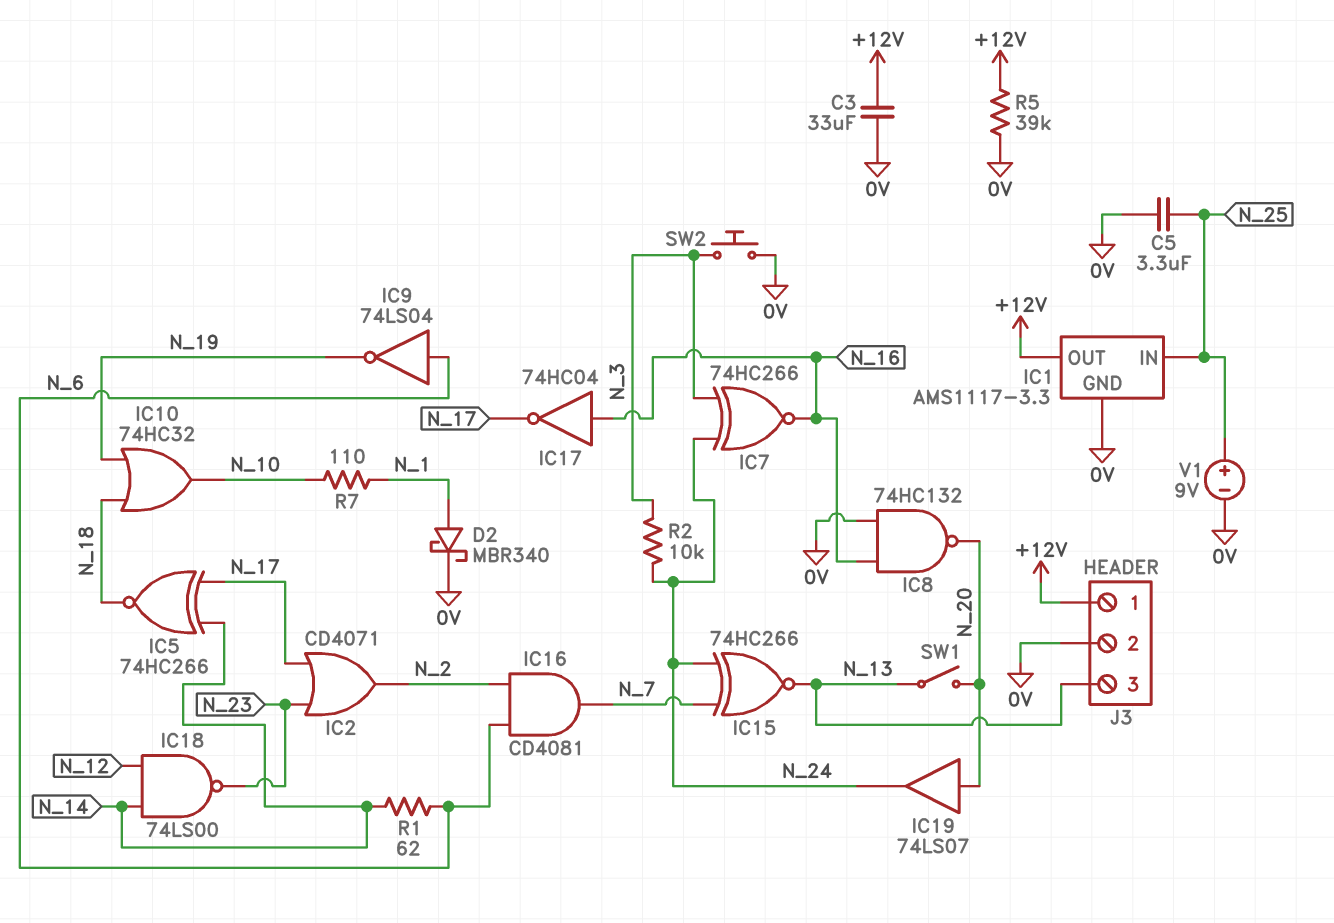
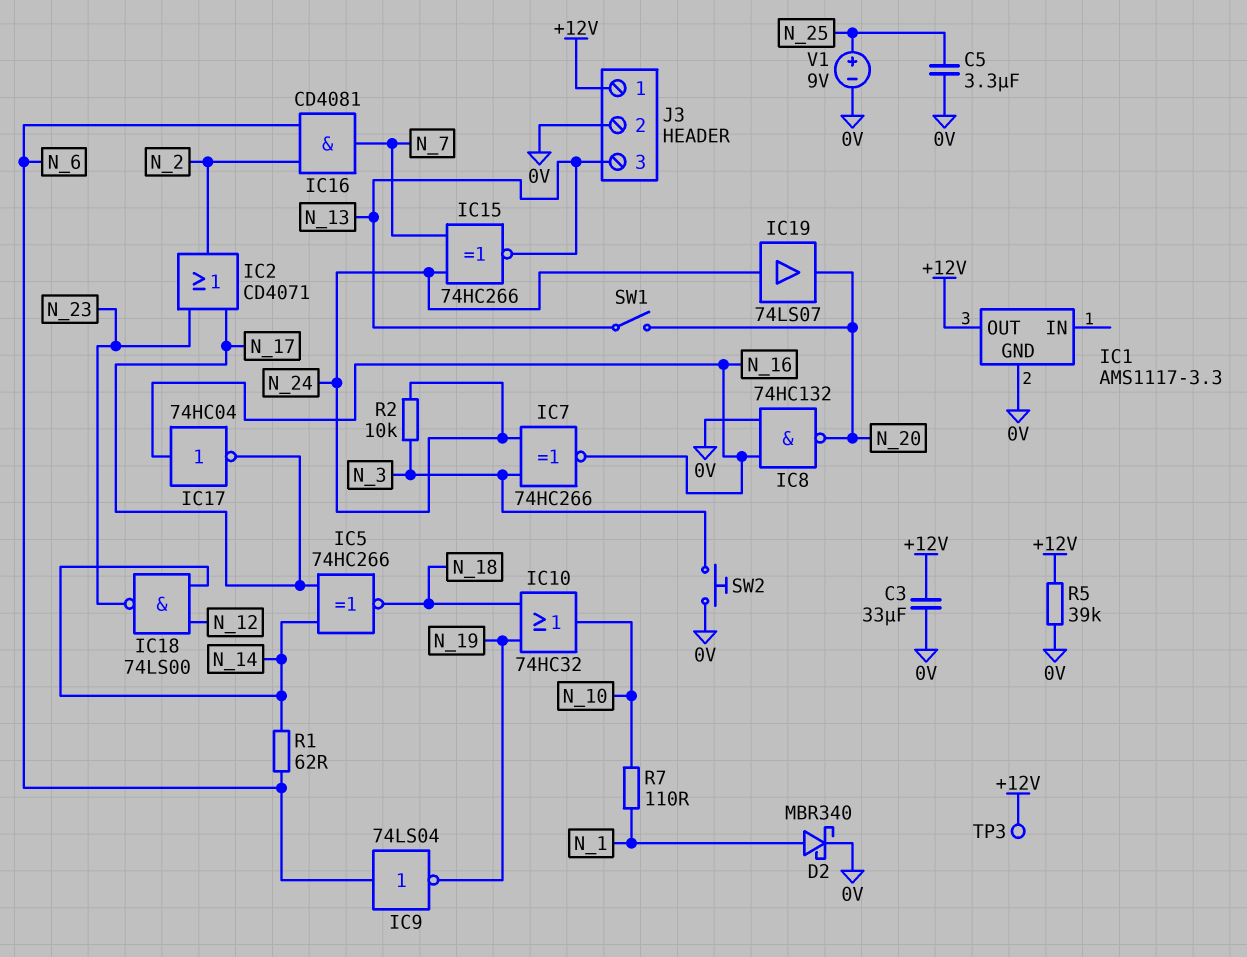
IC1 pin IN: N_25 -> none
IC19: buffer 74LS07 (in N_20, out N_24) -> buffer 74LS07 (in N_24, out N_20)
TP3: none -> test point (+12V)

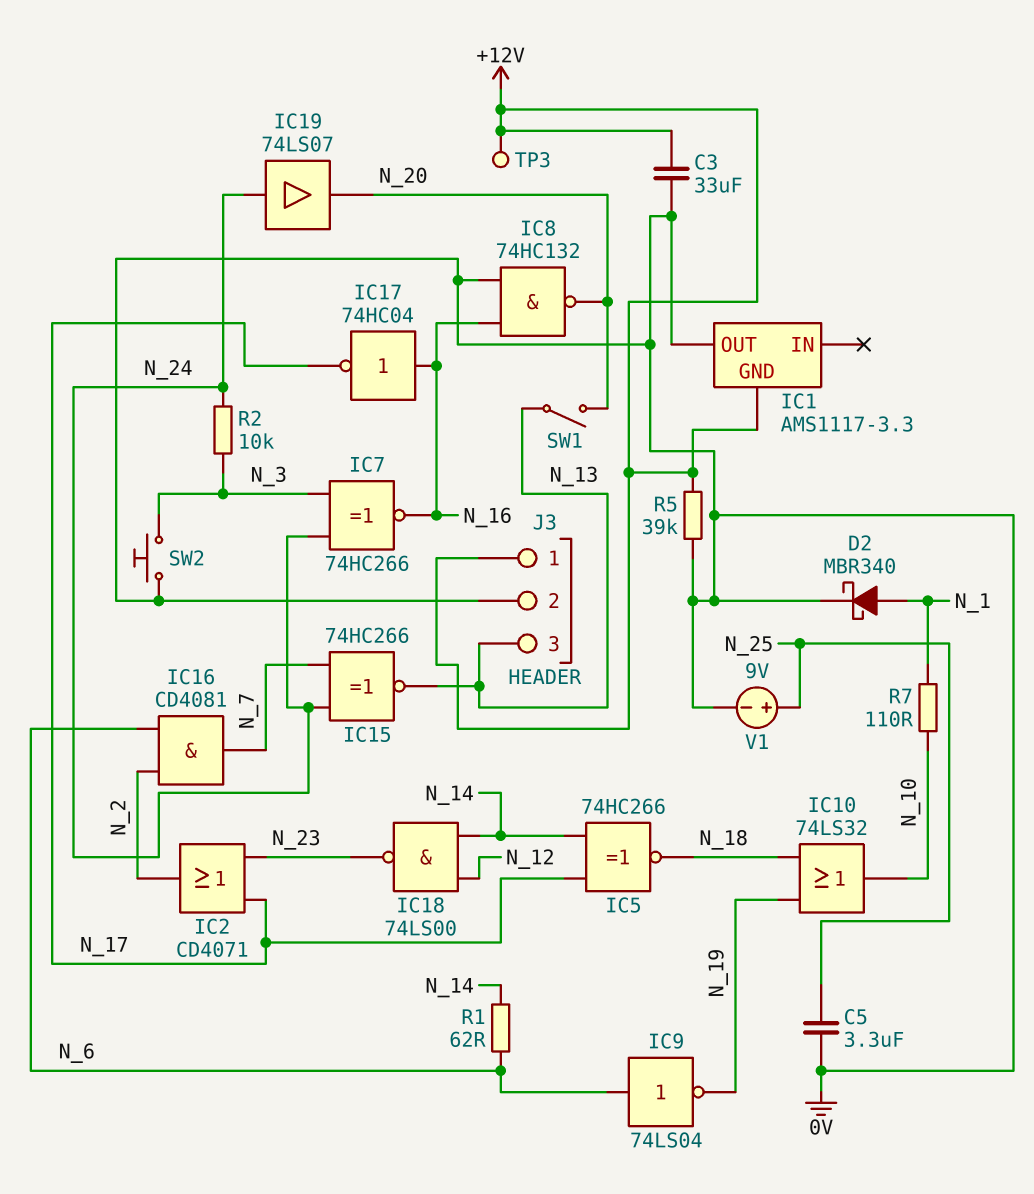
IC1 pin GND: 0V -> +12V
IC1 pin OUT: +12V -> 0V
IC10: OR 74HC32 (in N_18, in N_19, out N_10) -> OR 74LS32 (in N_18, in N_19, out N_10)

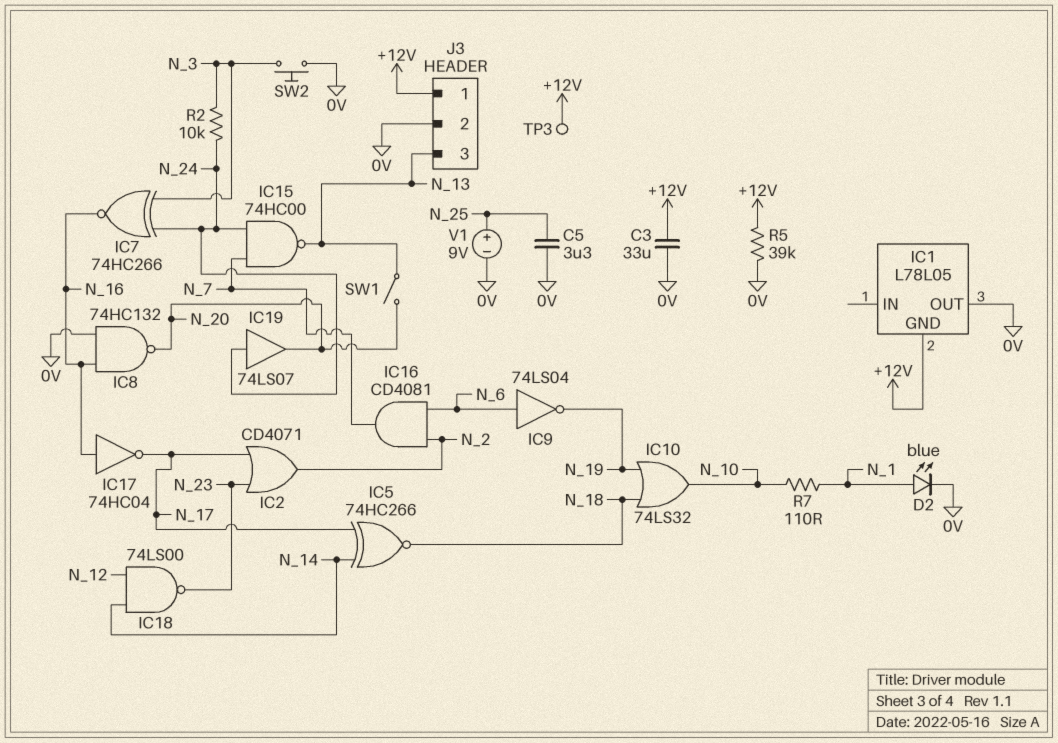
D2: schottky MBR340 (A N_1, K 0V) -> LED blue (A N_1, K 0V)
IC1: AMS1117-3.3 -> L78L05
IC15: XNOR 74HC266 (in N_7, in N_24, out N_13) -> NAND 74HC00 (in N_7, in N_24, out N_13)
R1: 62 (N_6, N_14) -> none

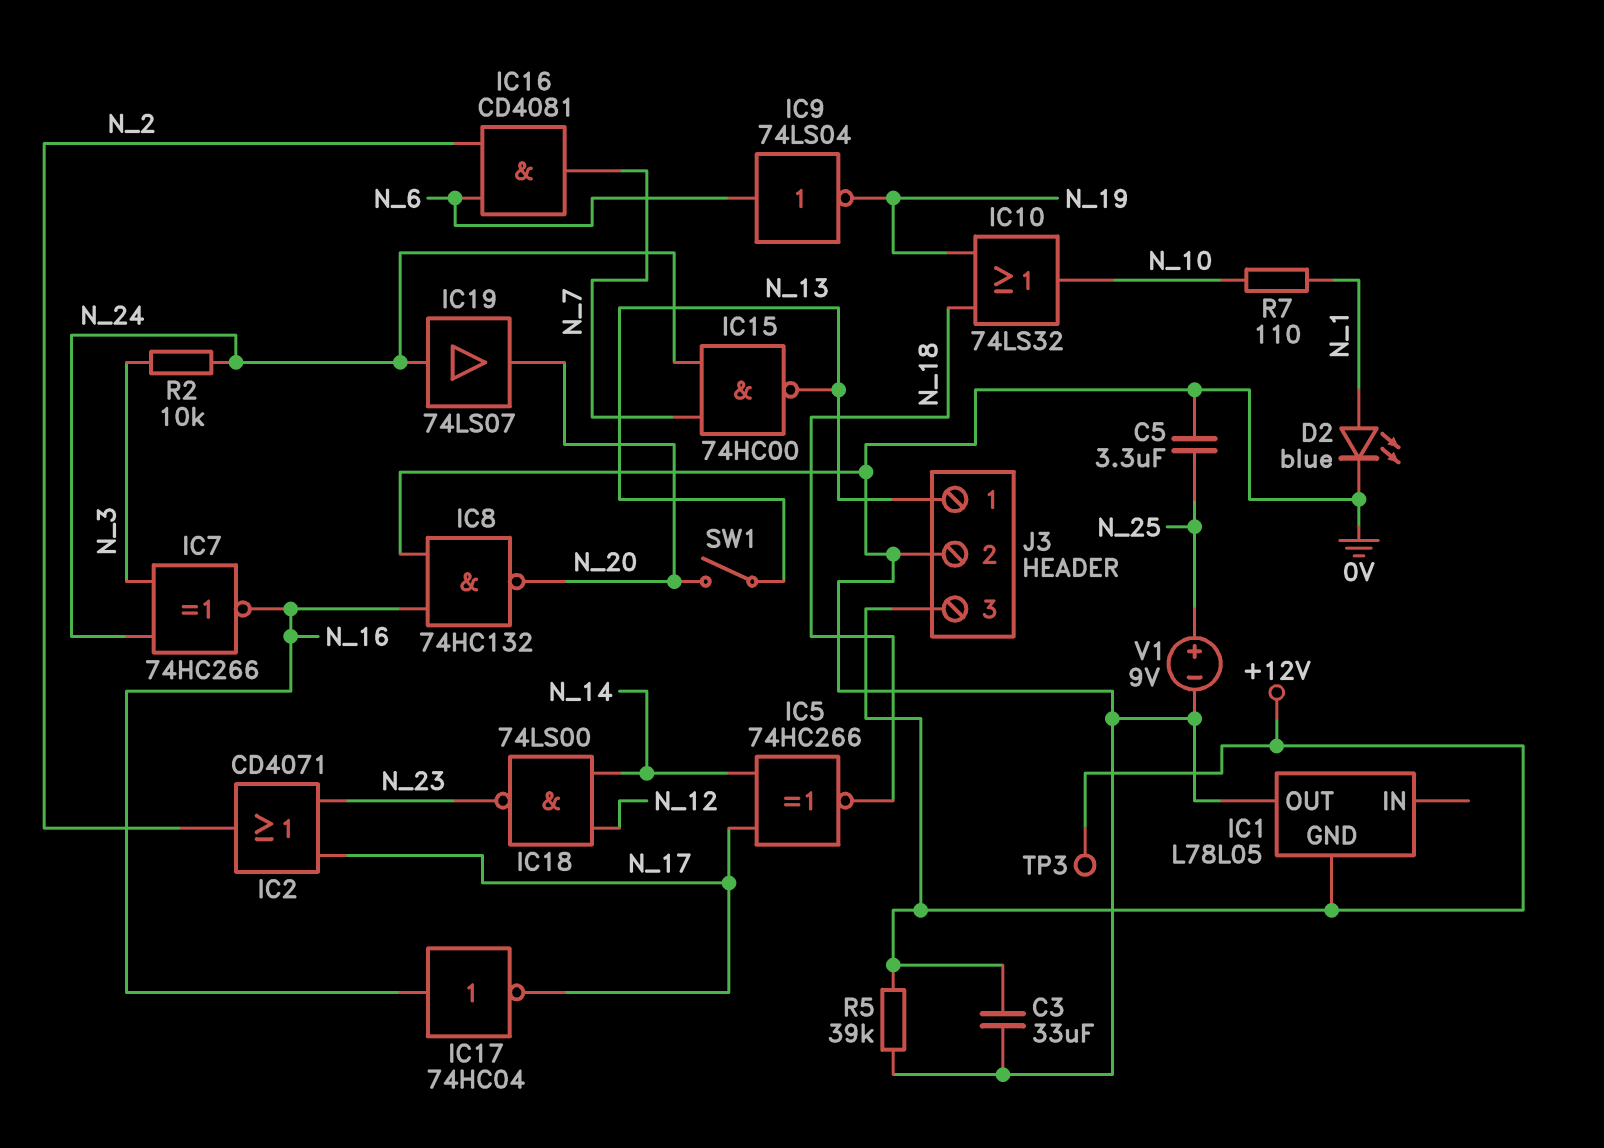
J3 pin 1: +12V -> N_13
J3 pin 3: N_13 -> +12V
SW2: button (0V, N_3) -> none

